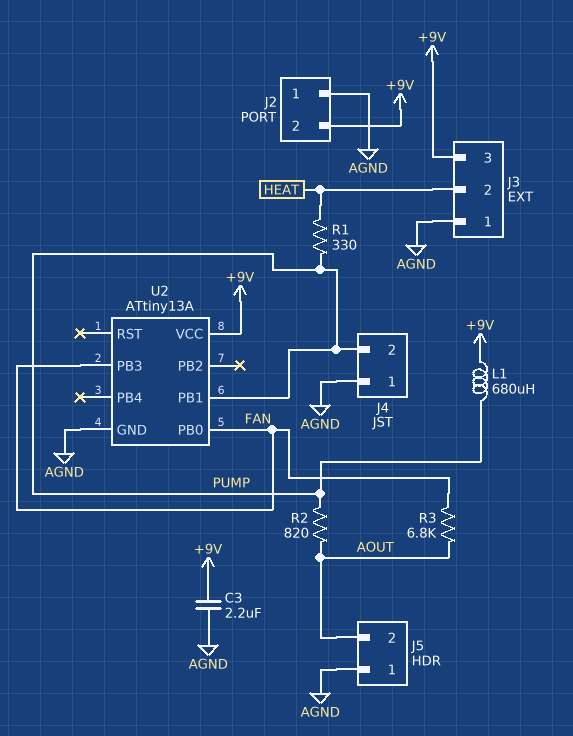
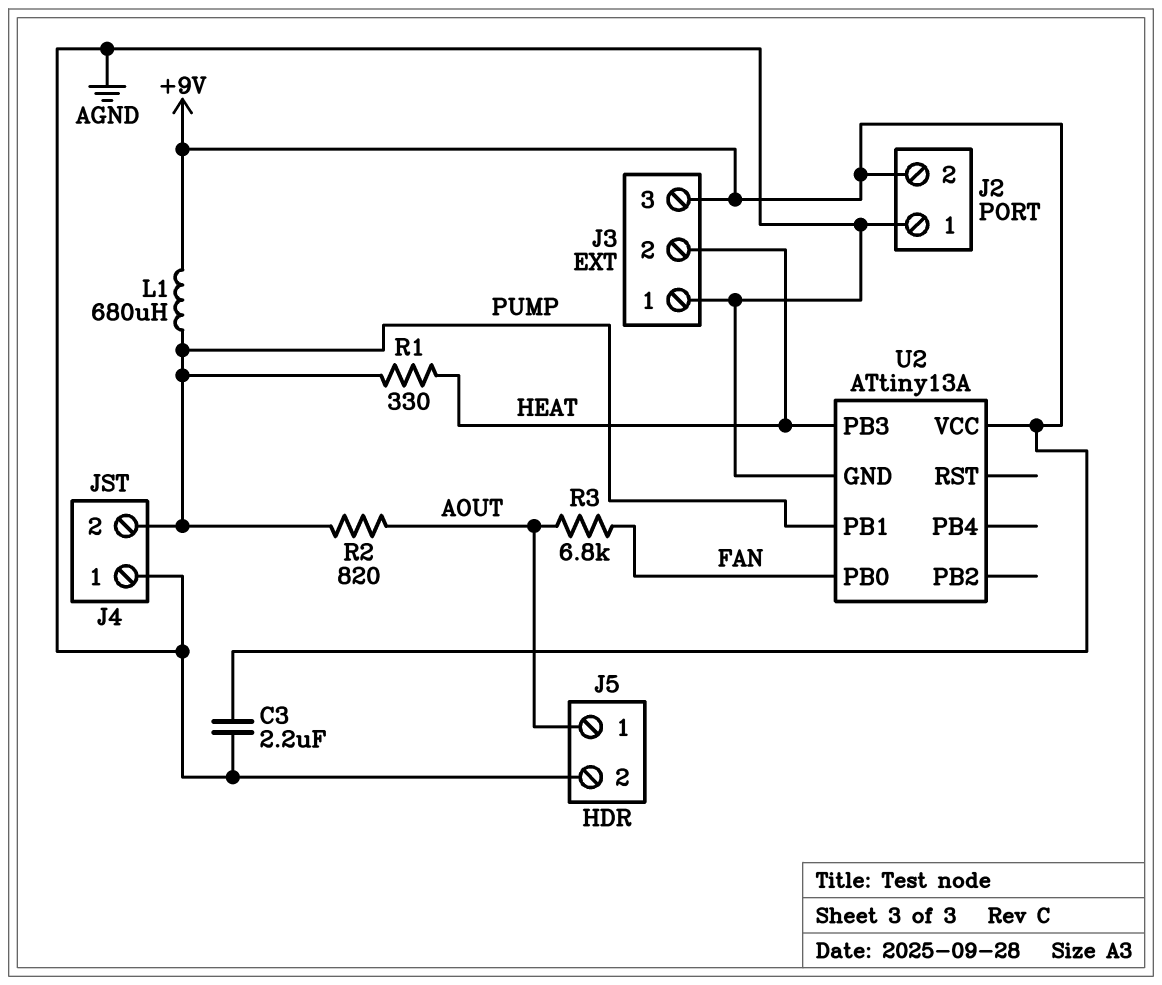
J5 pin 1: AGND -> AOUT
J5 pin 2: AOUT -> AGND
U2 pin PB3: FAN -> HEAT

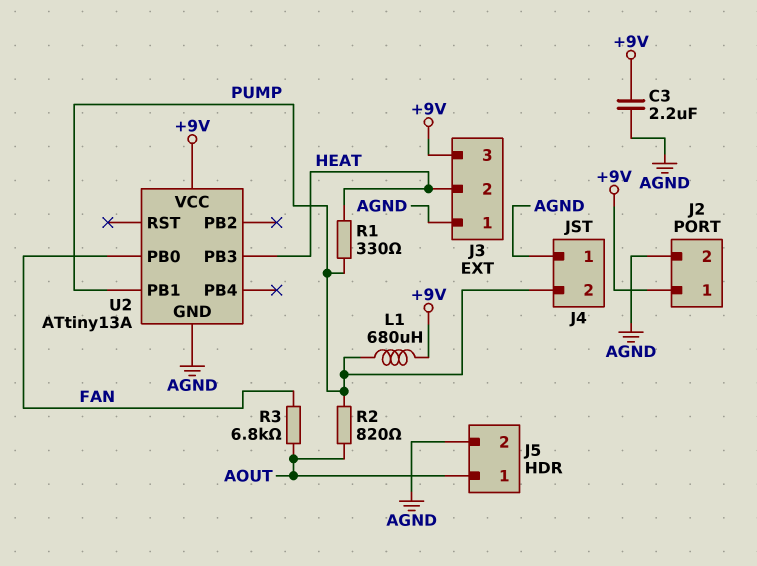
J2 pin 1: AGND -> +9V
J2 pin 2: +9V -> AGND

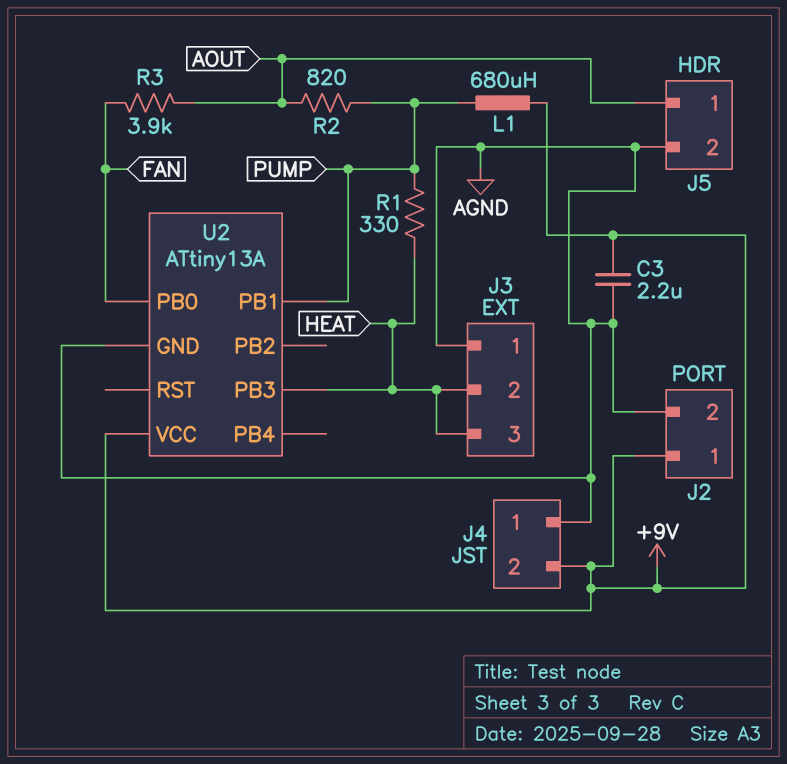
J3 pin 3: +9V -> HEAT
J4 pin 2: PUMP -> +9V
R3: 6.8k (AOUT, FAN) -> 3.9k (AOUT, FAN)

